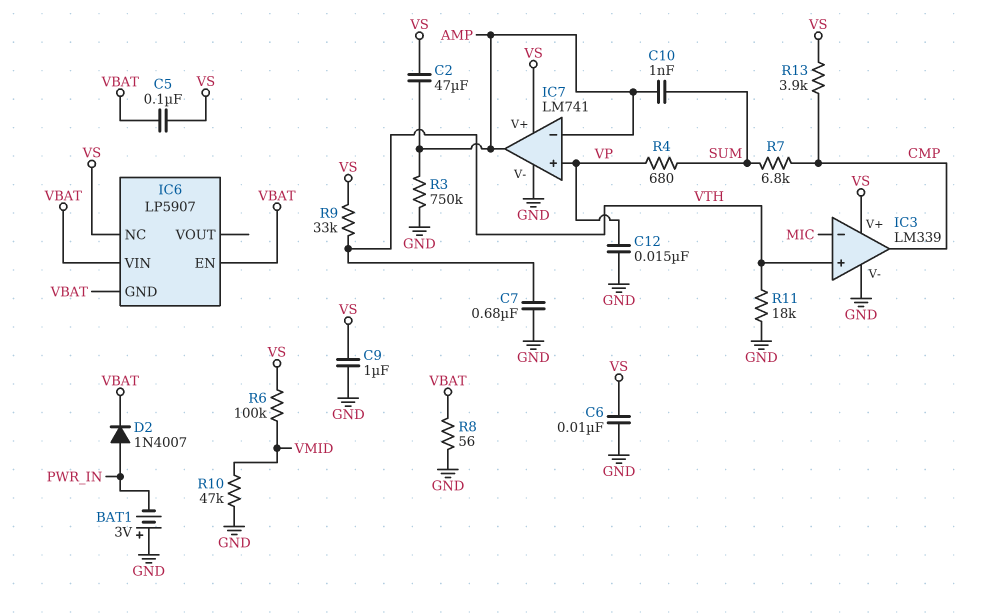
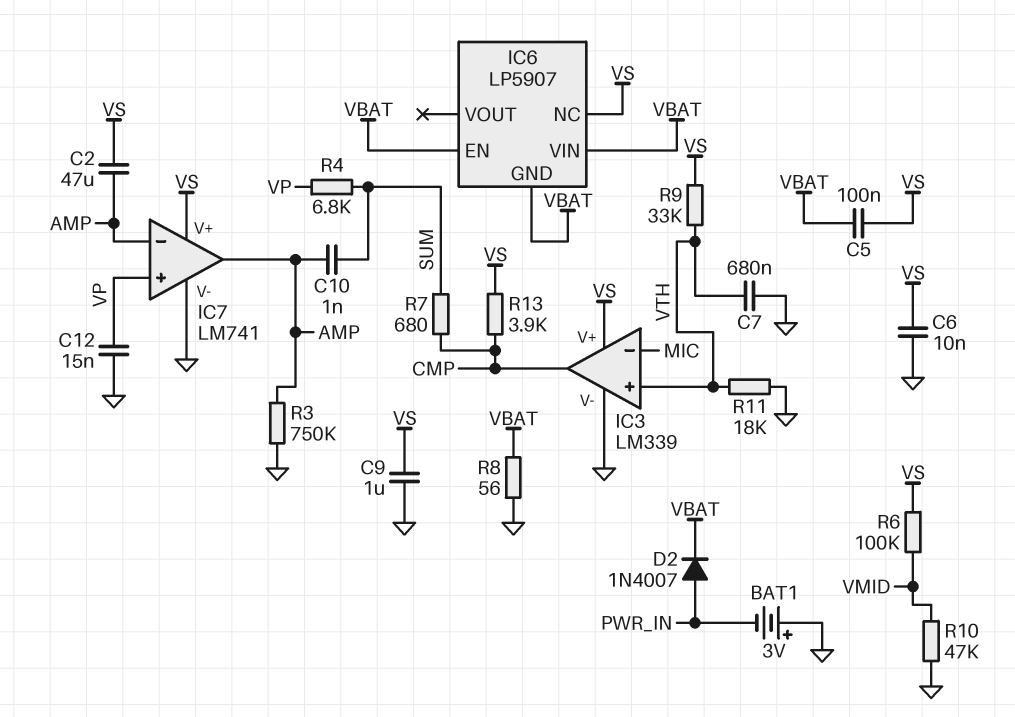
R4: 680 (SUM, VP) -> 6.8k (SUM, VP)
R7: 6.8k (CMP, SUM) -> 680 (CMP, SUM)

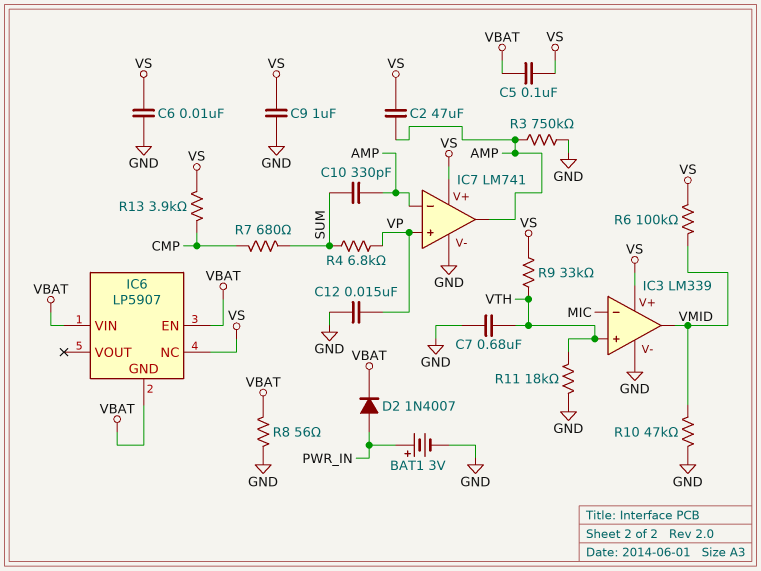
BAT1: 3V (plus GND, minus PWR_IN) -> 3V (plus PWR_IN, minus GND)
C10: 1nF (AMP, SUM) -> 330pF (AMP, SUM)
IC3 pin out: CMP -> VMID

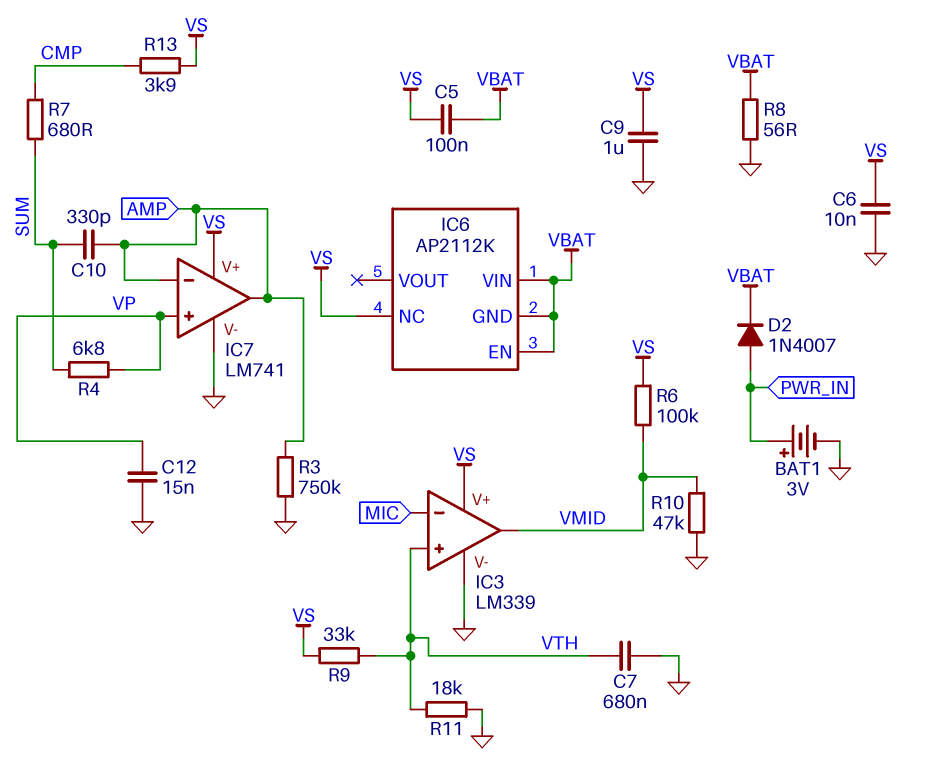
C2: 47uF (AMP, VS) -> none
IC6: LP5907 -> AP2112K

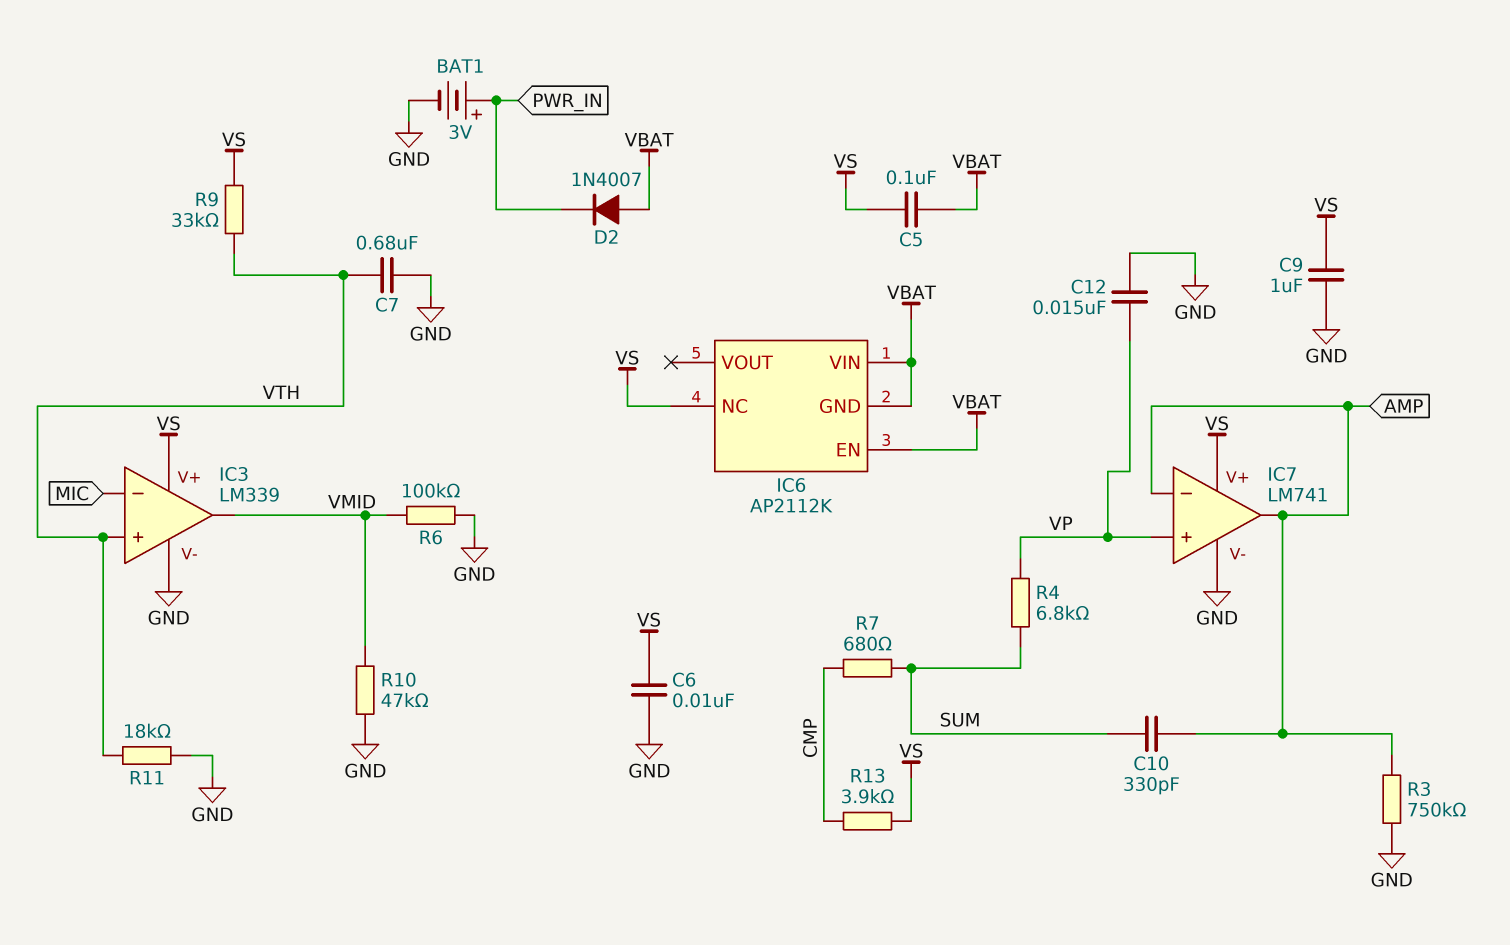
D2: diode 1N4007 (A PWR_IN, K VBAT) -> diode 1N4007 (A VBAT, K PWR_IN)
R6: 100k (VMID, VS) -> 100k (GND, VMID)
R8: 56 (GND, VBAT) -> none

